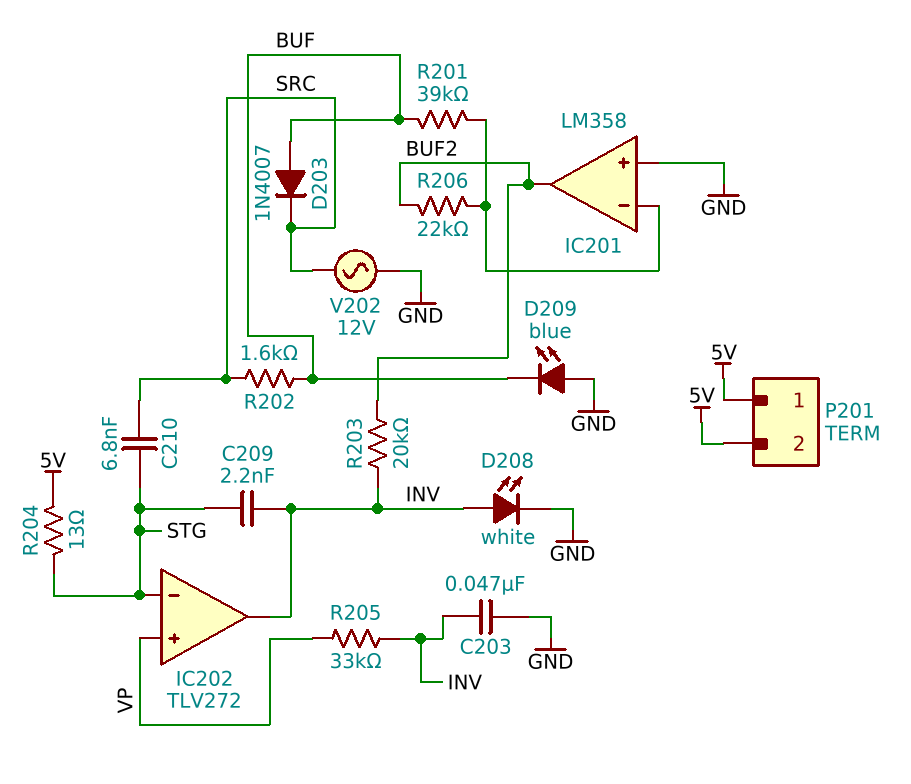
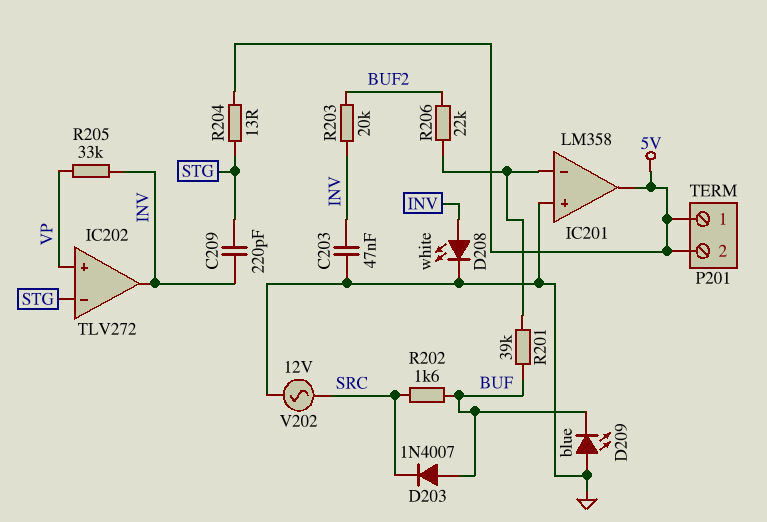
C209: 2.2nF (INV, STG) -> 220pF (INV, STG)
C210: 6.8nF (SRC, STG) -> none
IC201 pin out: BUF2 -> 5V

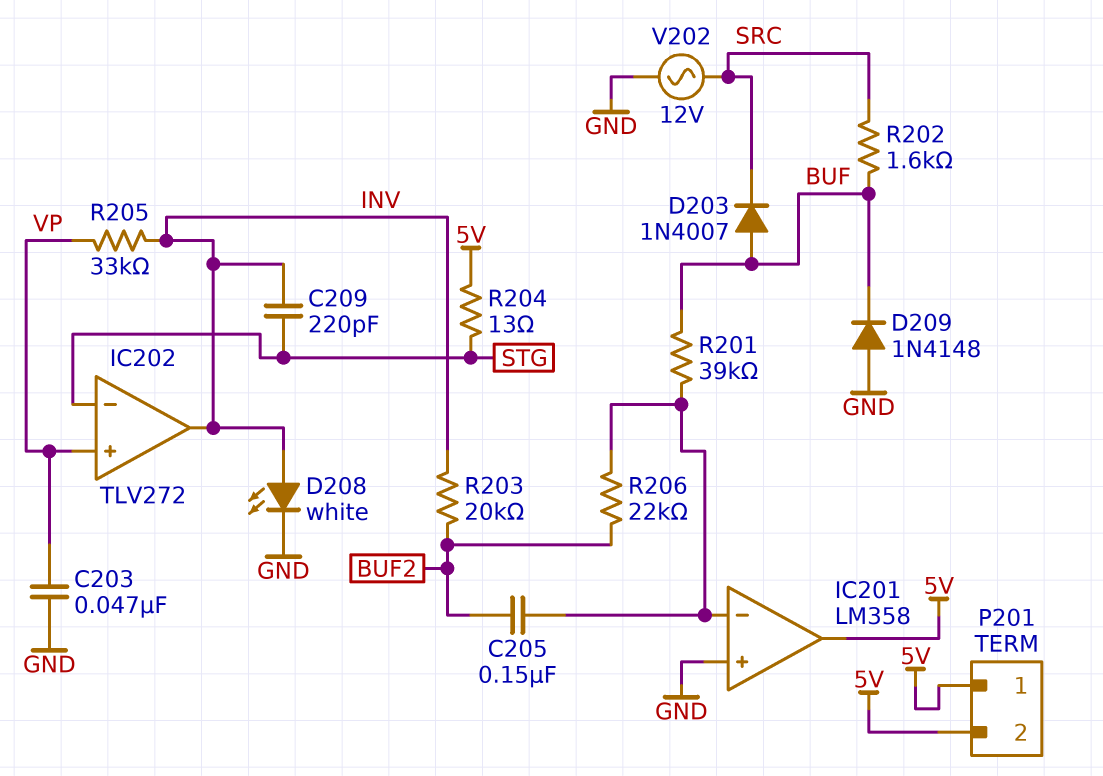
C203: 47nF (GND, INV) -> 47nF (GND, VP)
C205: none -> 150nF (BUF2, IC201/in-)
D209: LED blue (A GND, K BUF) -> diode 1N4148 (A GND, K BUF)

